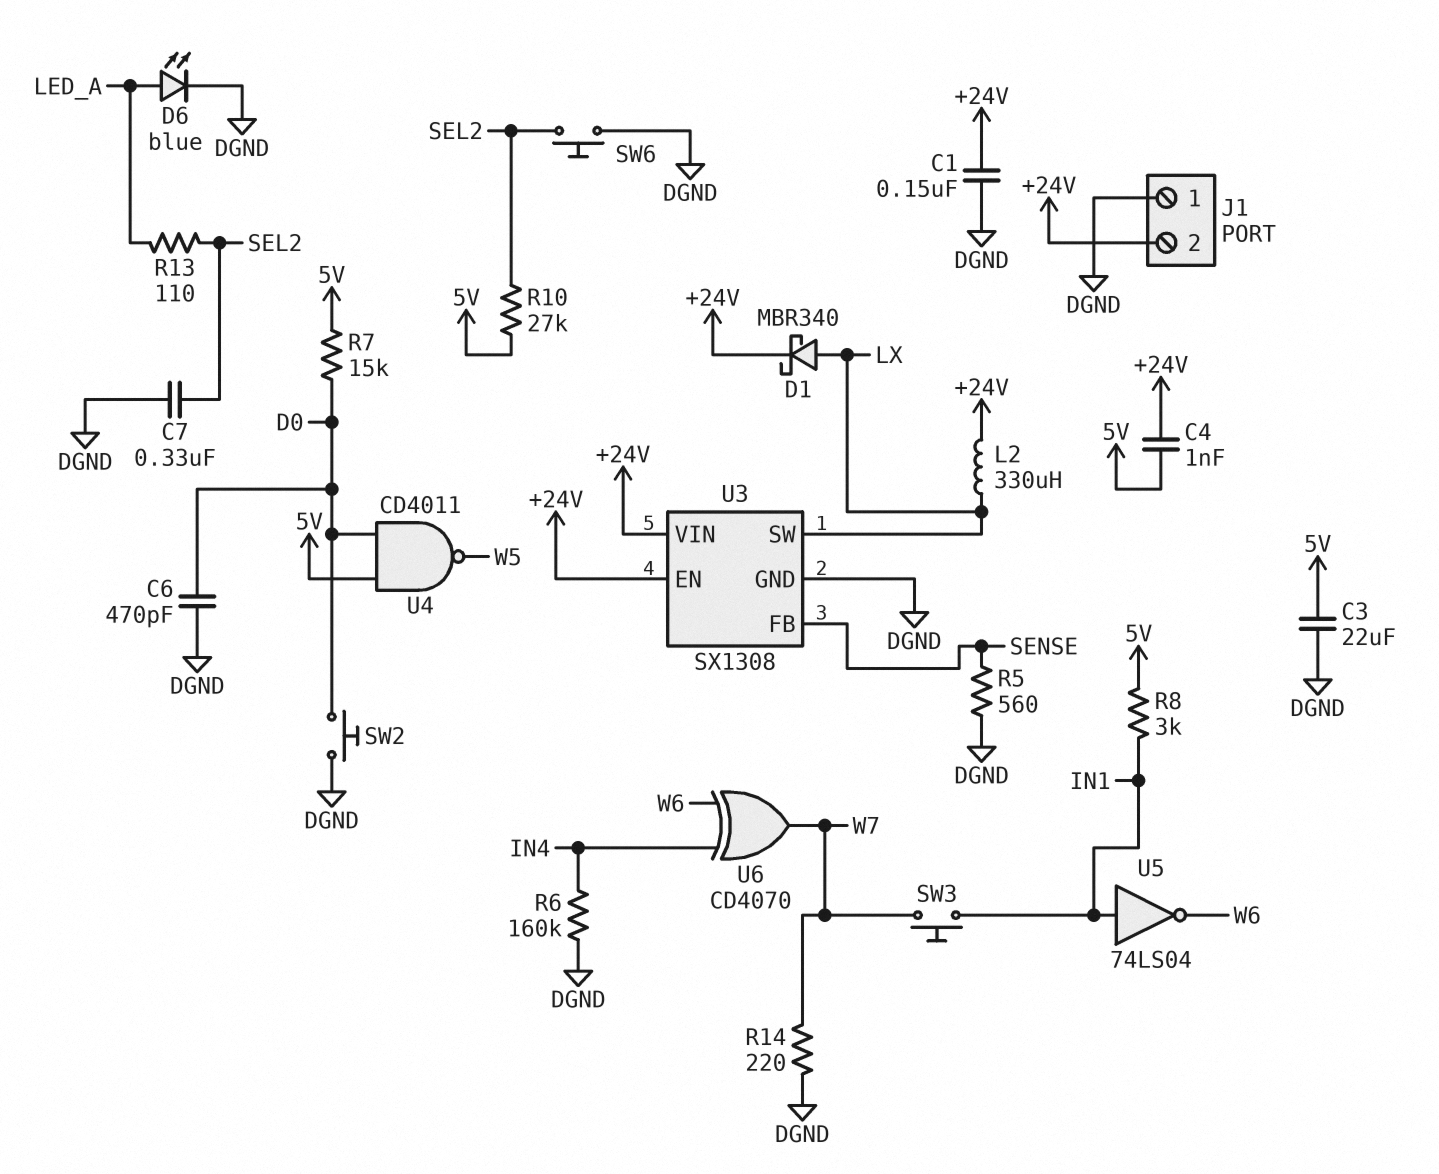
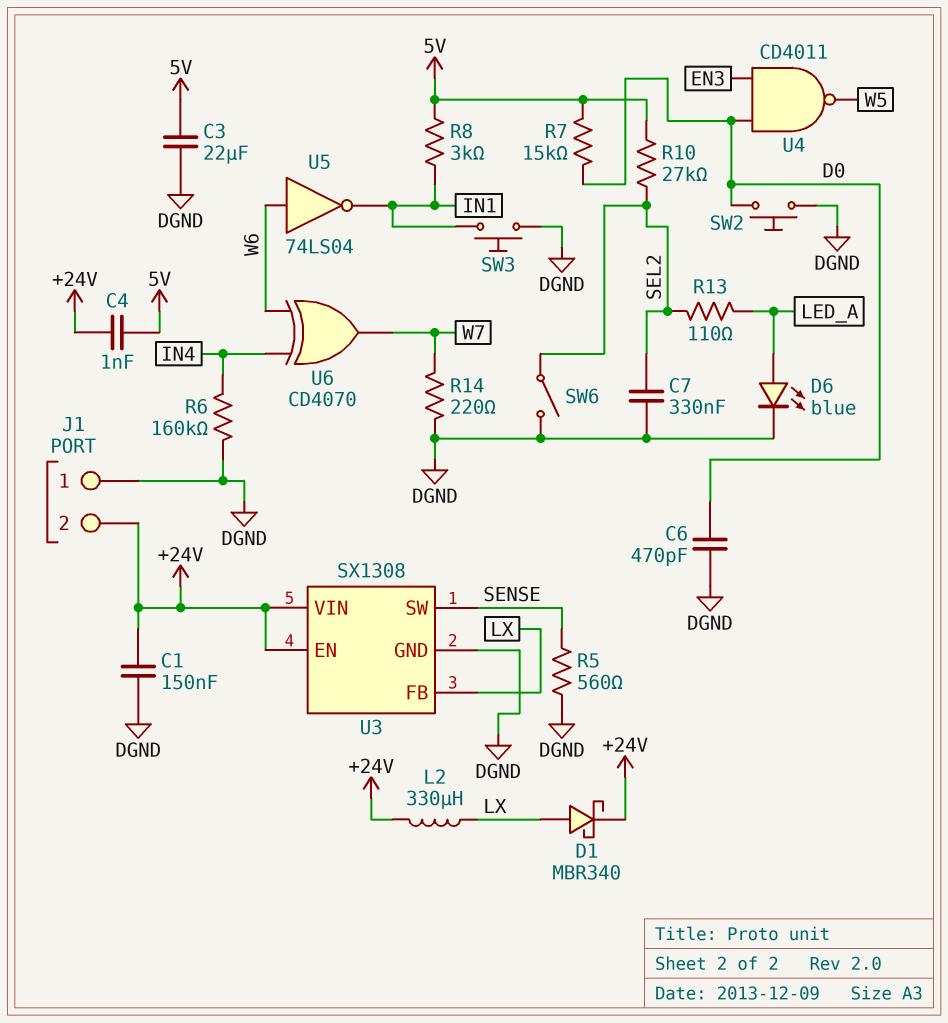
SW3: button (IN1, W7) -> button (DGND, IN1)
SW6: button (DGND, SEL2) -> switch (DGND, SEL2)
U3 pin FB: SENSE -> LX
U3 pin SW: LX -> SENSE
U4: NAND CD4011 (in 5V, in D0, out W5) -> NAND CD4011 (in D0, in EN3, out W5)
U5: NOT 74LS04 (in IN1, out W6) -> NOT 74LS04 (in W6, out IN1)

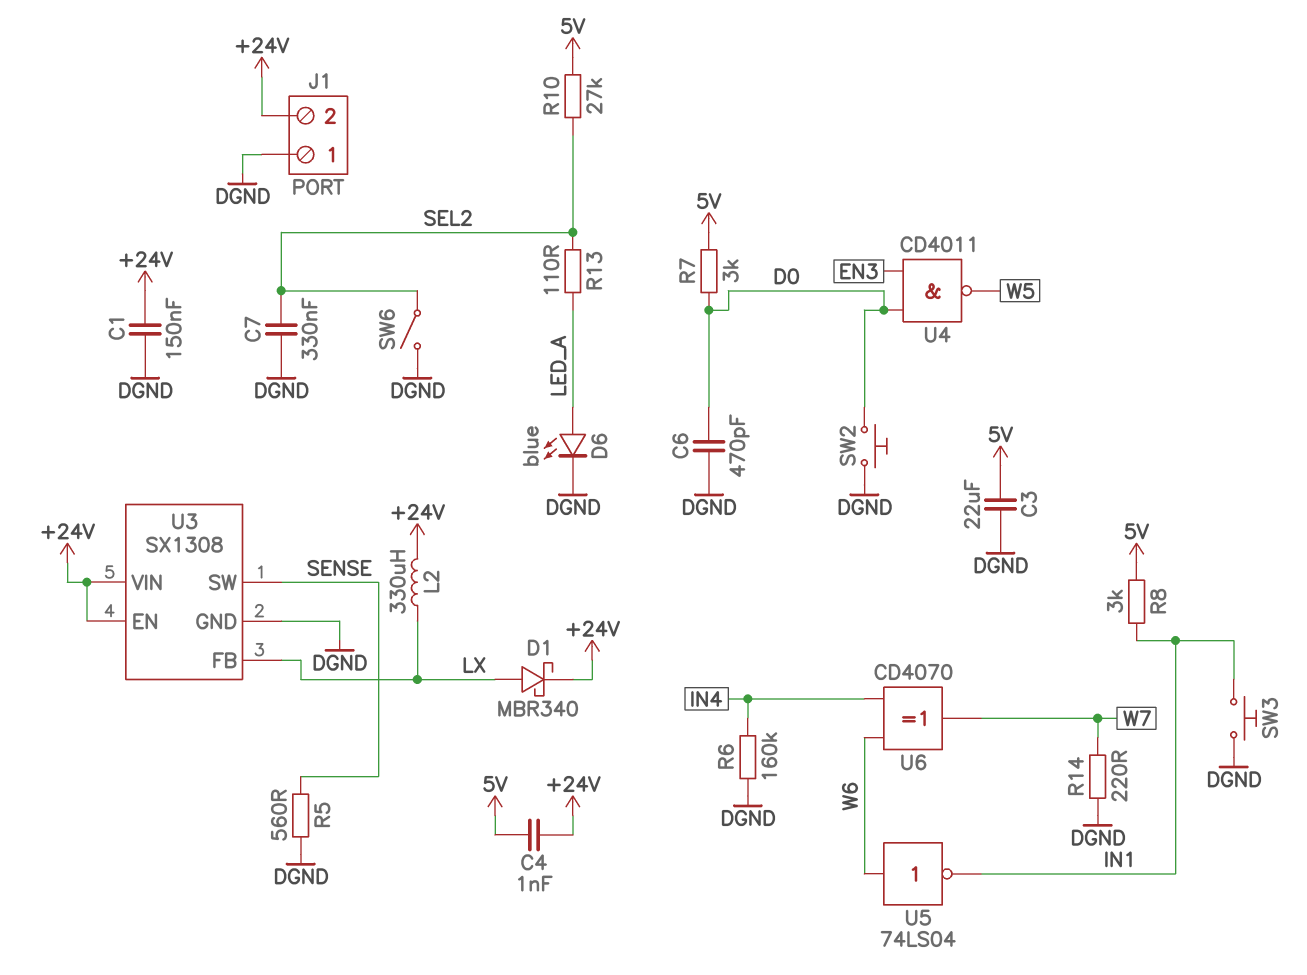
R7: 15k (5V, D0) -> 3k (5V, D0)

